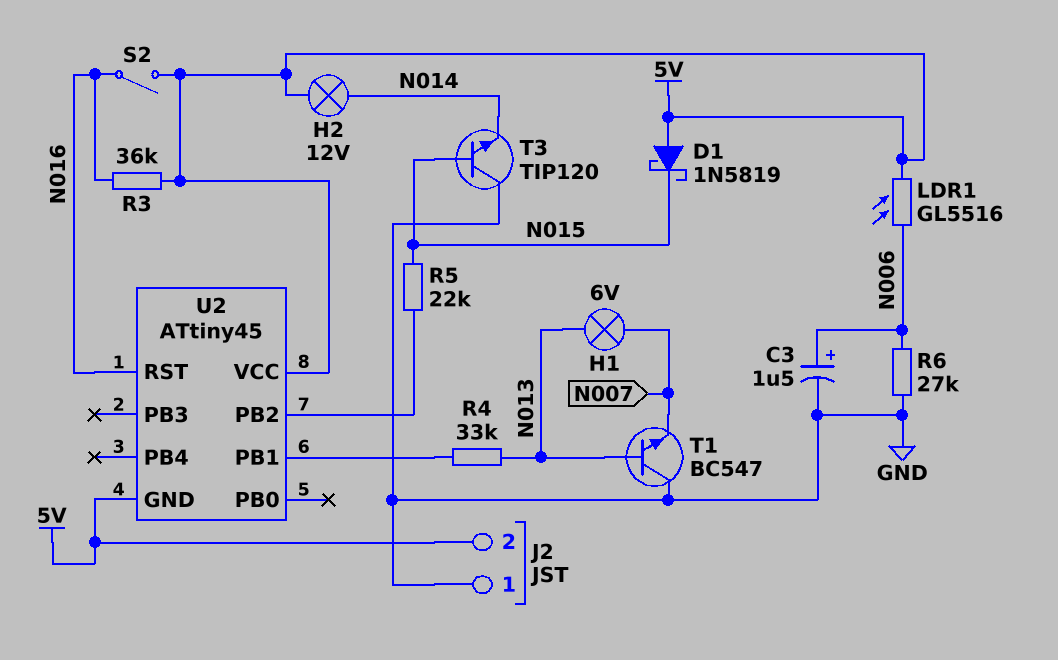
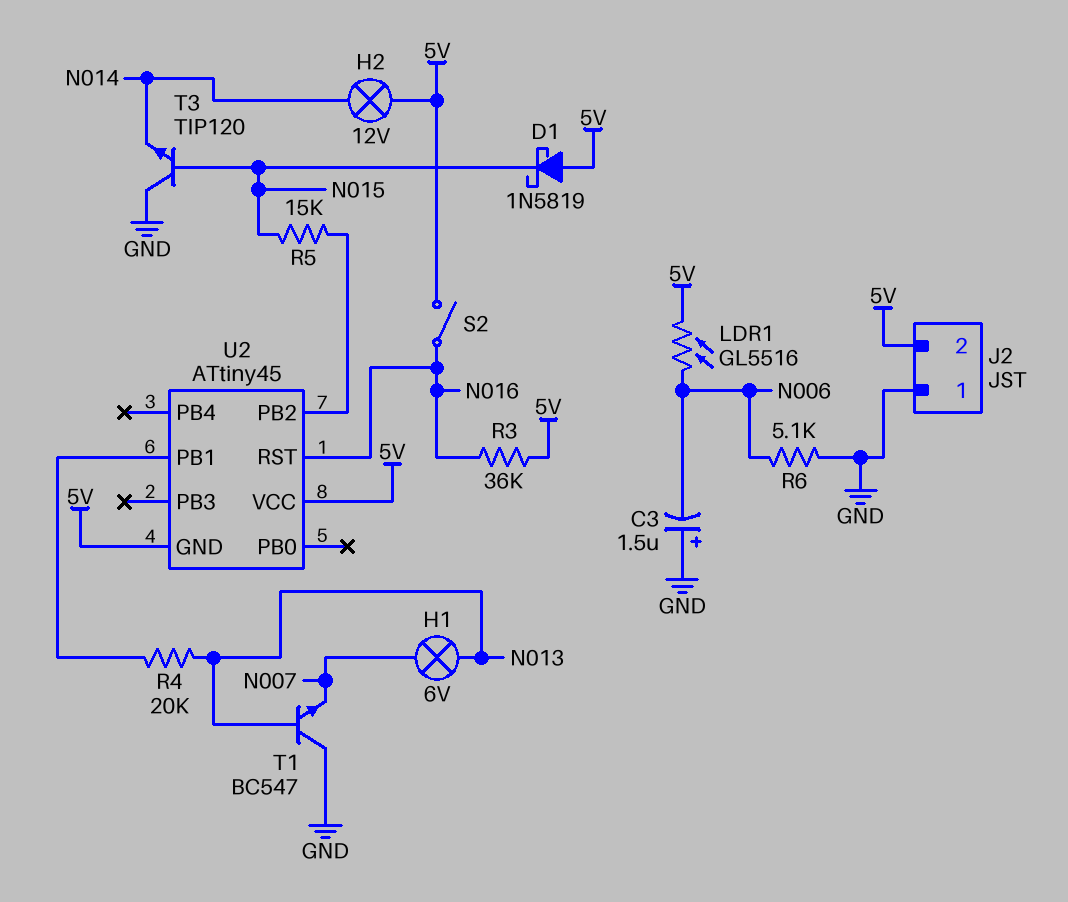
C3: 1.5uF (plus N006, minus GND) -> 1.5uF (plus GND, minus N006)
R4: 33k (N013, U2/PB1) -> 20k (N013, U2/PB1)
R5: 22k (N015, U2/PB2) -> 15k (N015, U2/PB2)
R6: 27k (GND, N006) -> 5.1k (GND, N006)

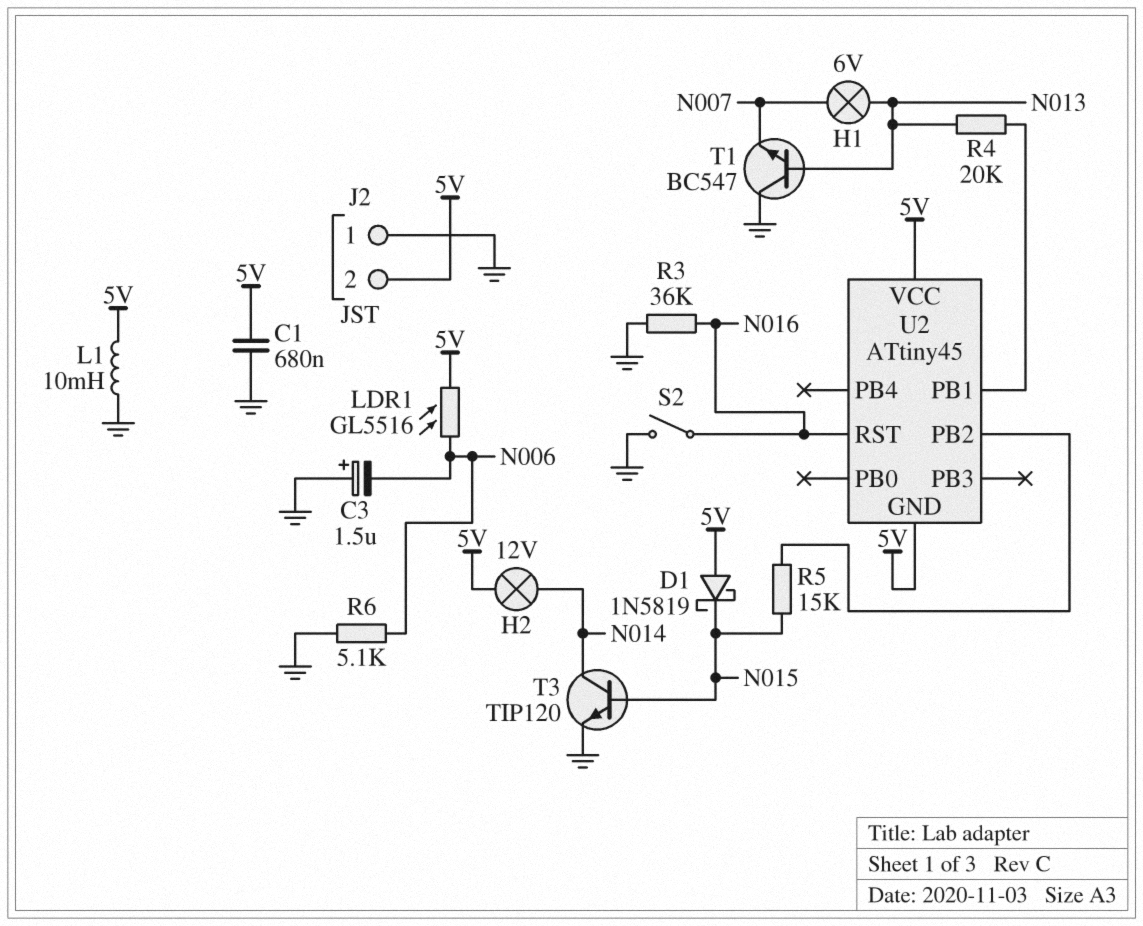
C1: none -> 680nF (5V, GND)
L1: none -> 10mH (5V, GND)
R3: 36k (5V, N016) -> 36k (GND, N016)
S2: switch (5V, N016) -> switch (GND, N016)
T3: NPN TIP120 (B N015, C GND, E N014) -> NPN TIP120 (B N015, C N014, E GND)

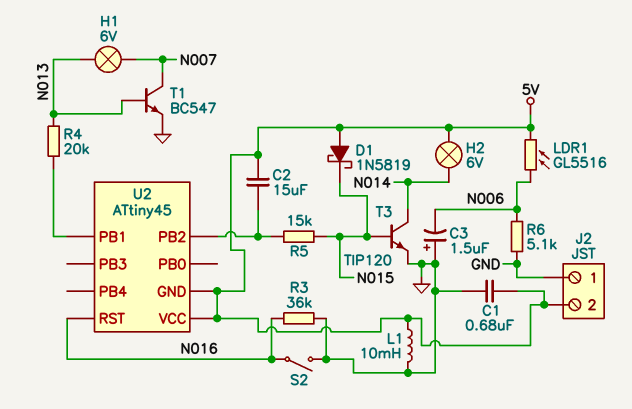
C2: none -> 15uF (5V, U2/PB2)
H2: lamp 12V (5V, N014) -> lamp 6V (5V, N014)
T1: NPN BC547 (B N013, C GND, E N007) -> NPN BC547 (B N013, C N007, E GND)

